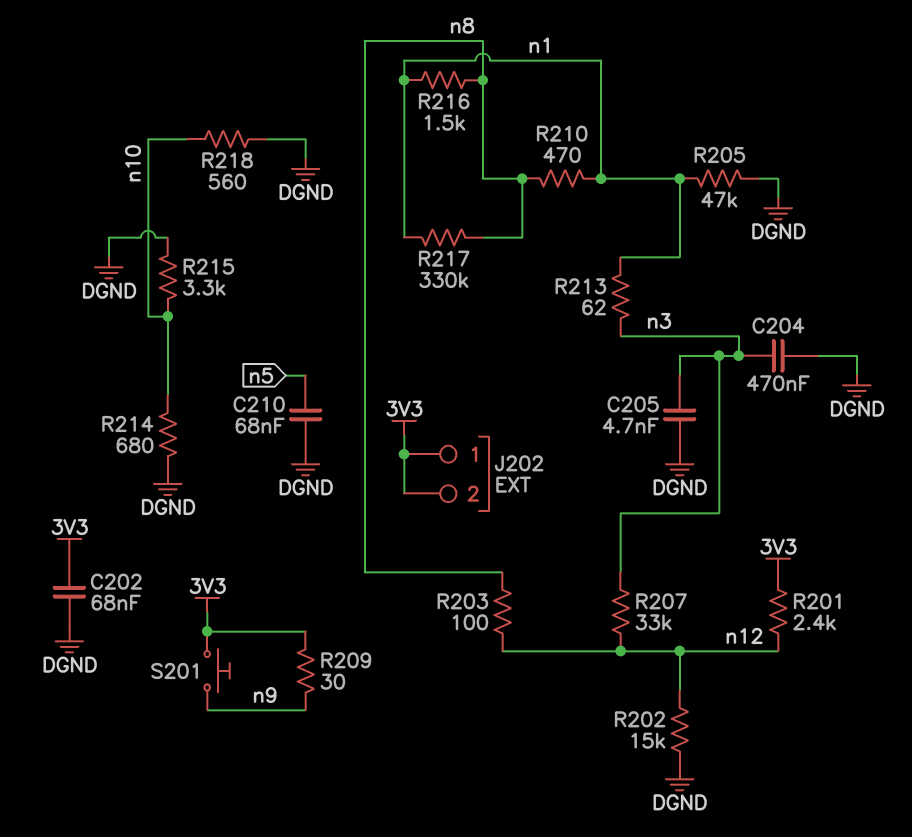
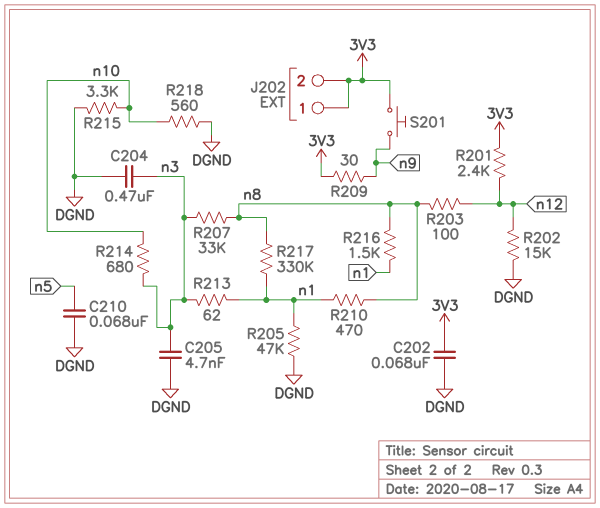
R207: 33k (n3, n12) -> 33k (n3, n8)
R214: 680 (DGND, n10) -> 680 (n3, n10)

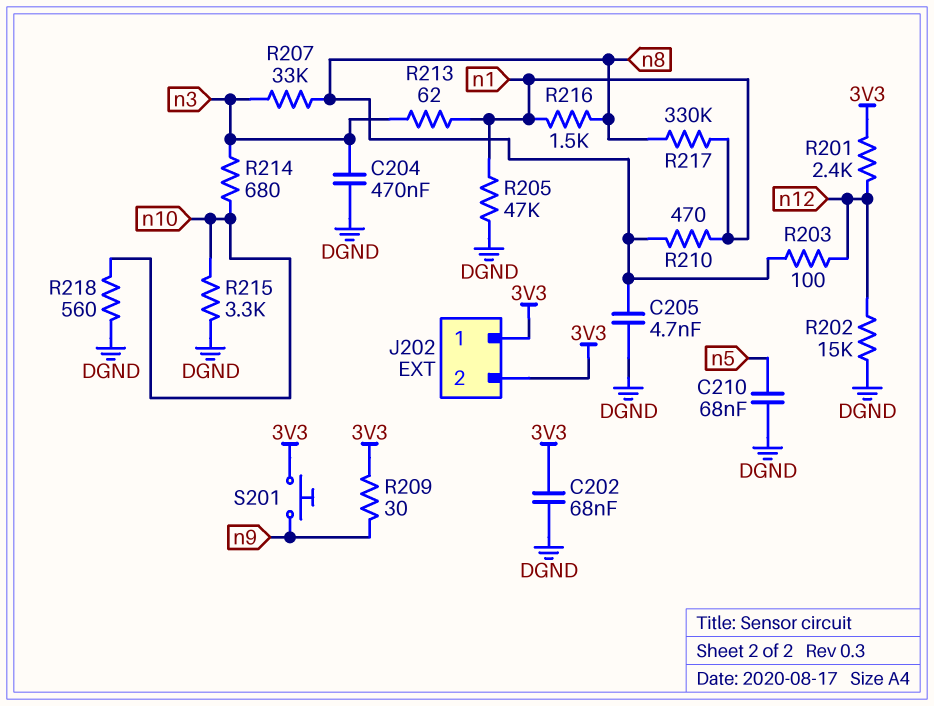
C205: 4.7nF (DGND, n3) -> 4.7nF (DGND, n8)

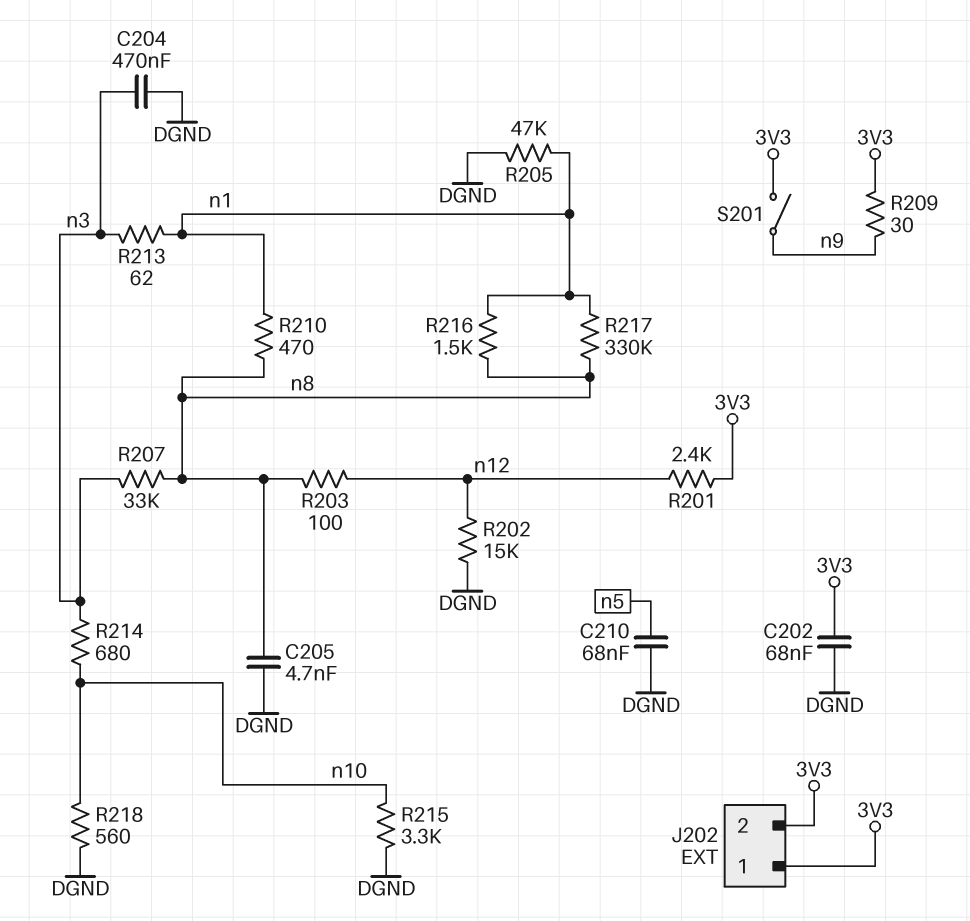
S201: button (3V3, n9) -> switch (3V3, n9)

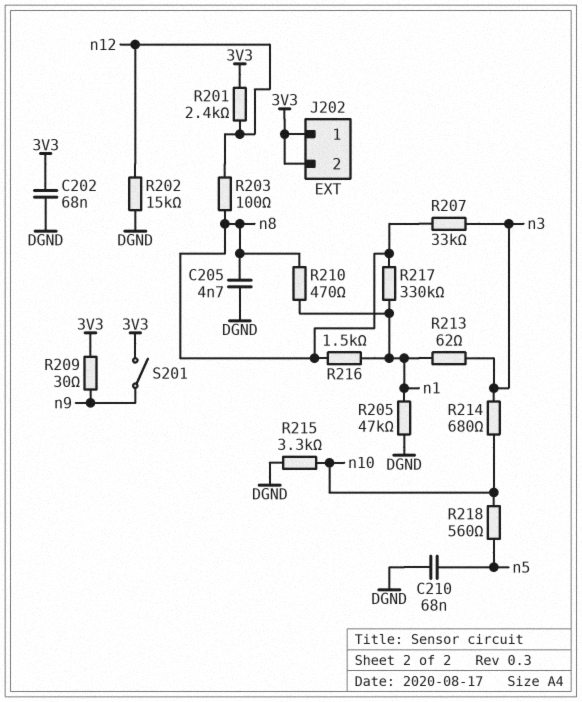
C204: 470nF (DGND, n3) -> none
R218: 560 (DGND, n10) -> 560 (n5, n10)

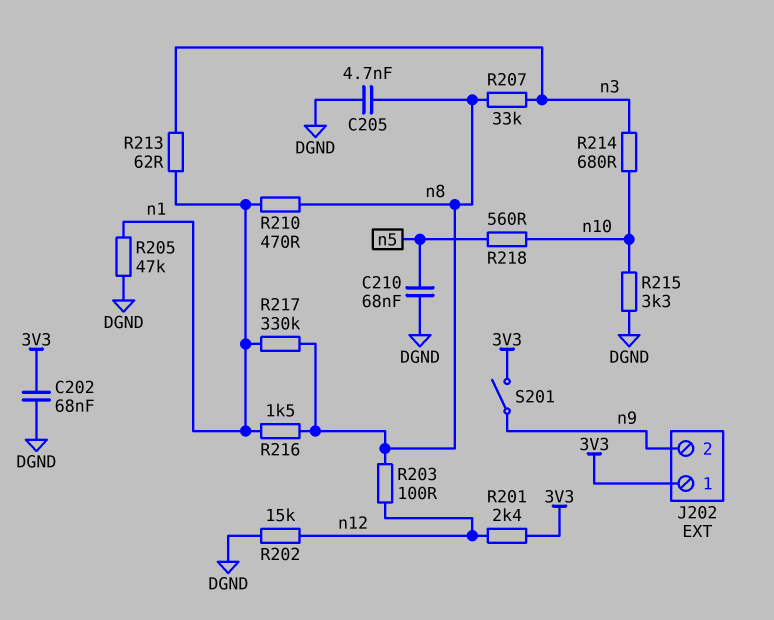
J202 pin 2: 3V3 -> n9
R209: 30 (3V3, n9) -> none

